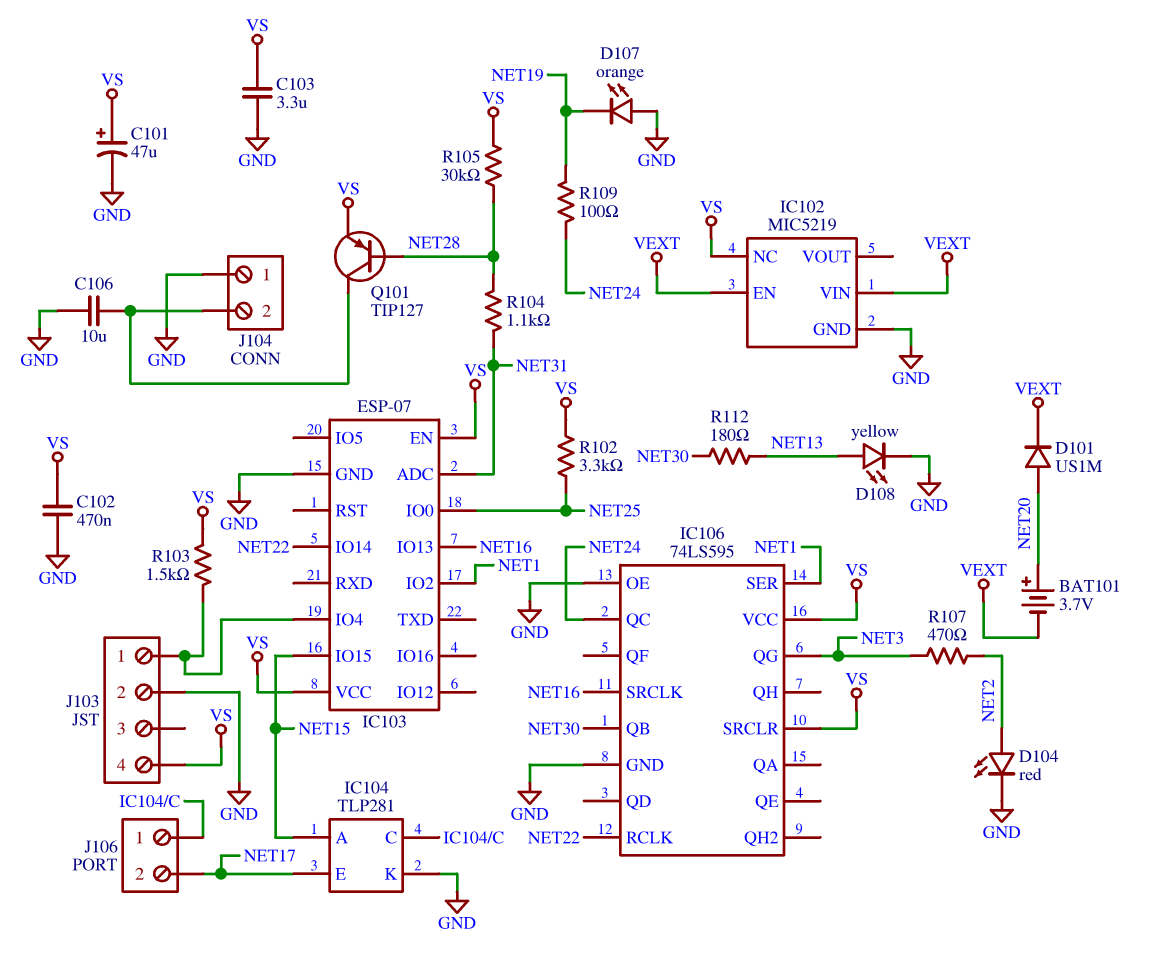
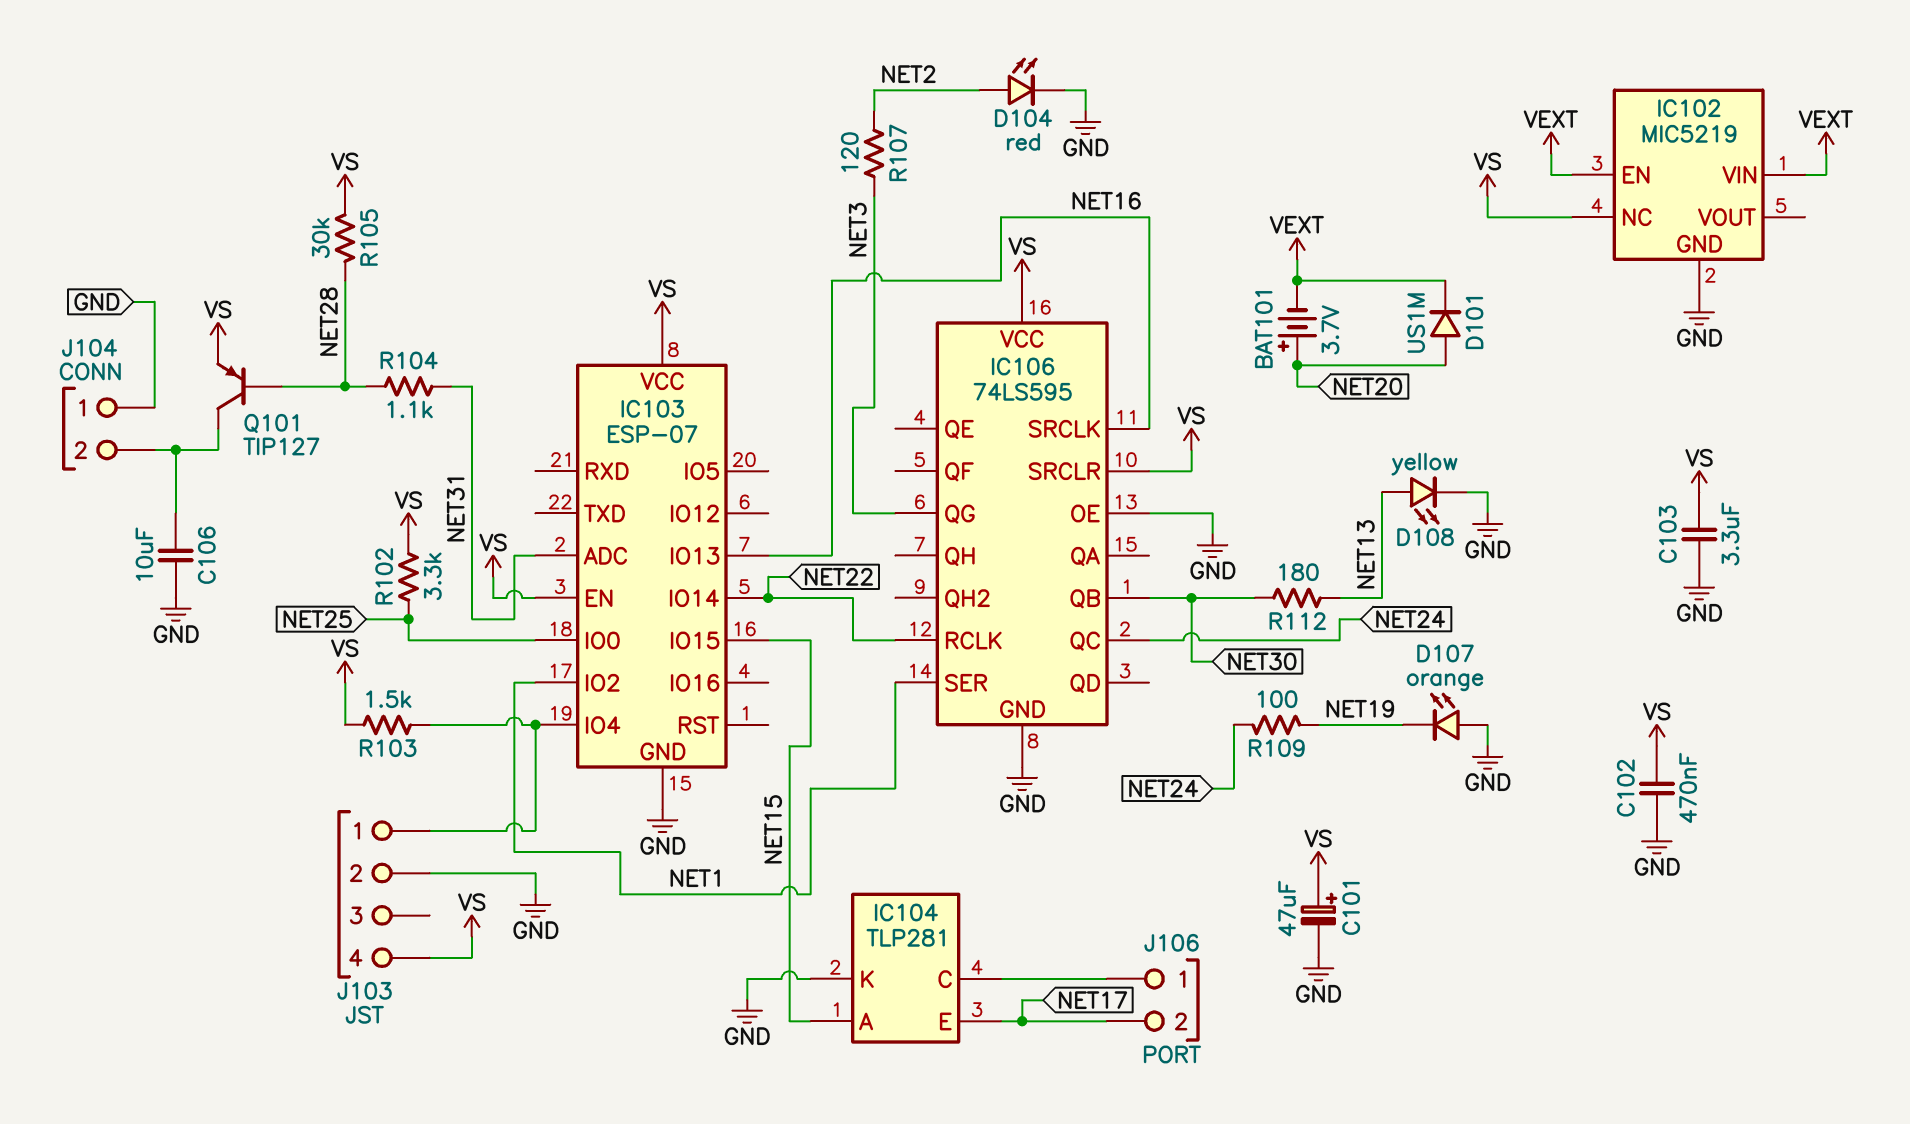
R107: 470 (NET2, NET3) -> 120 (NET2, NET3)

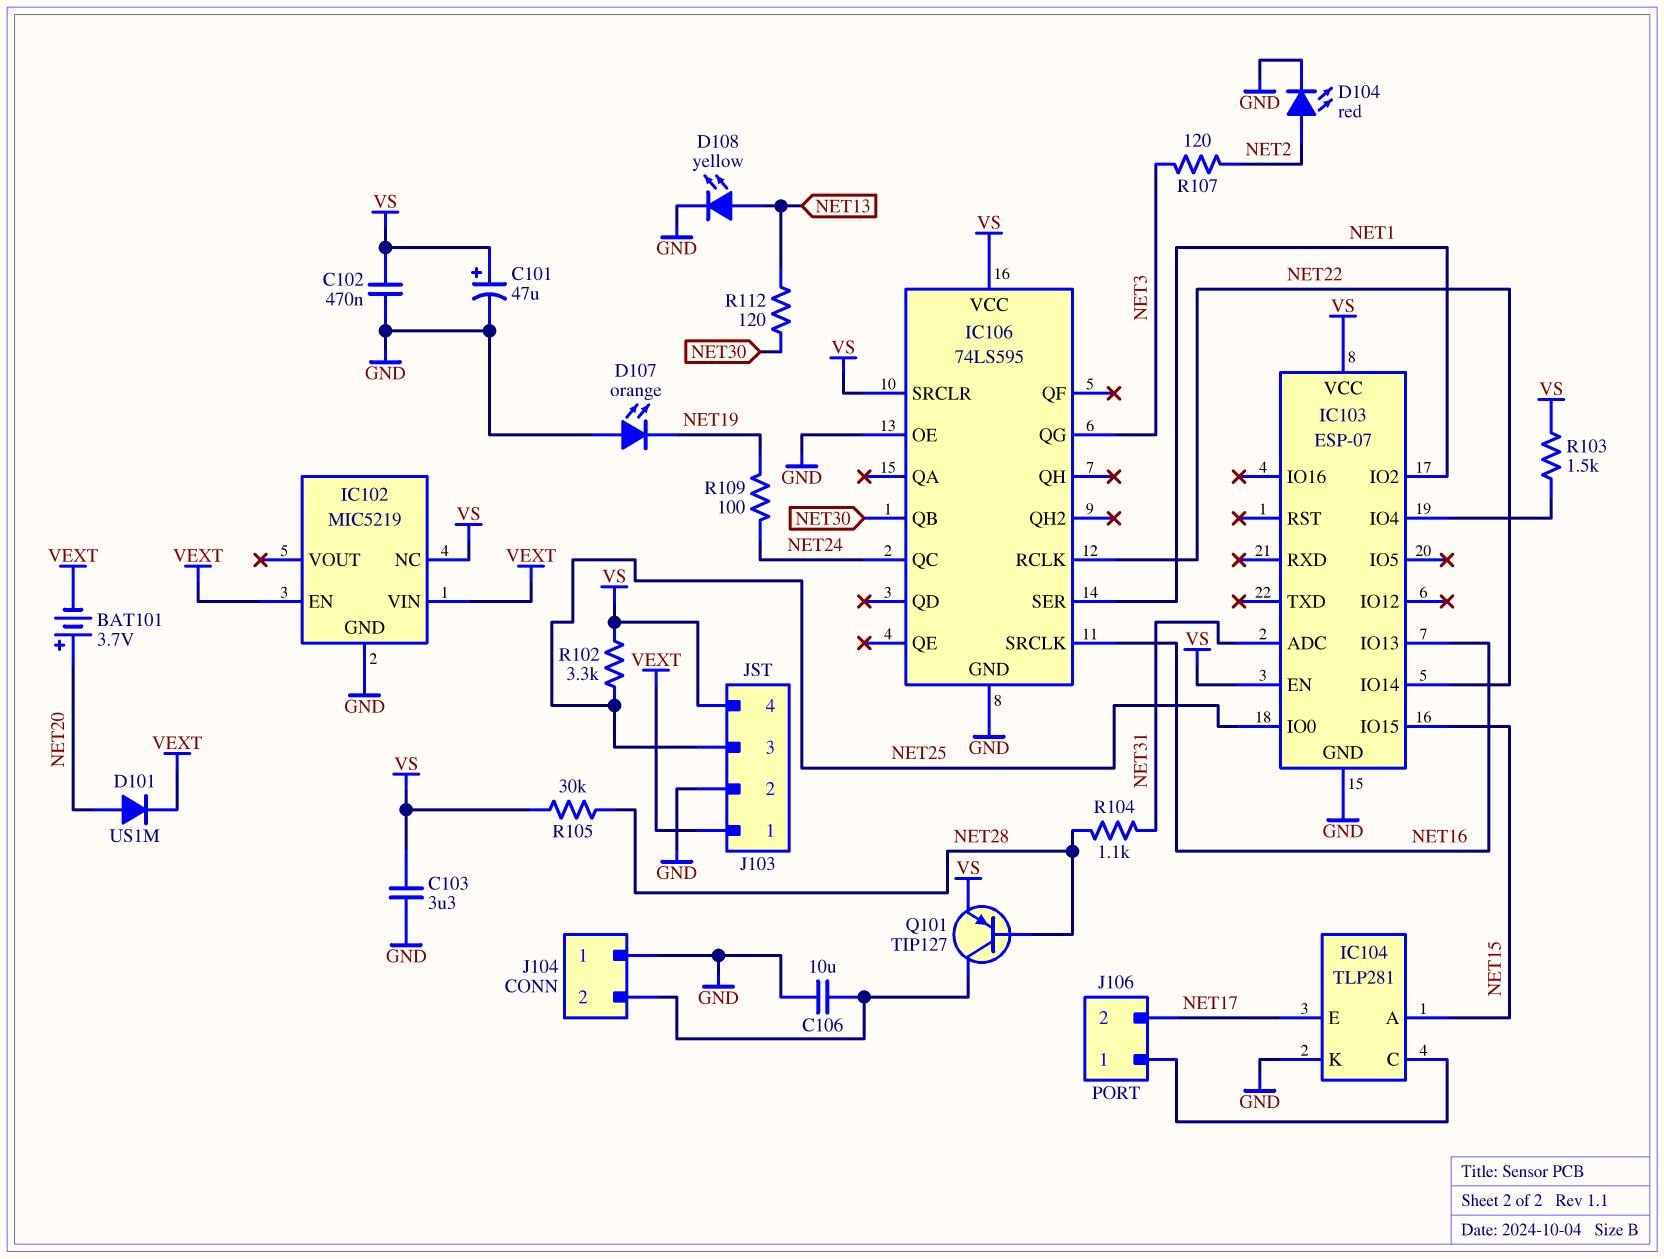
J103 pin 1: IC103/IO4 -> VEXT
J103 pin 3: none -> NET25
R112: 180 (NET13, NET30) -> 120 (NET13, NET30)

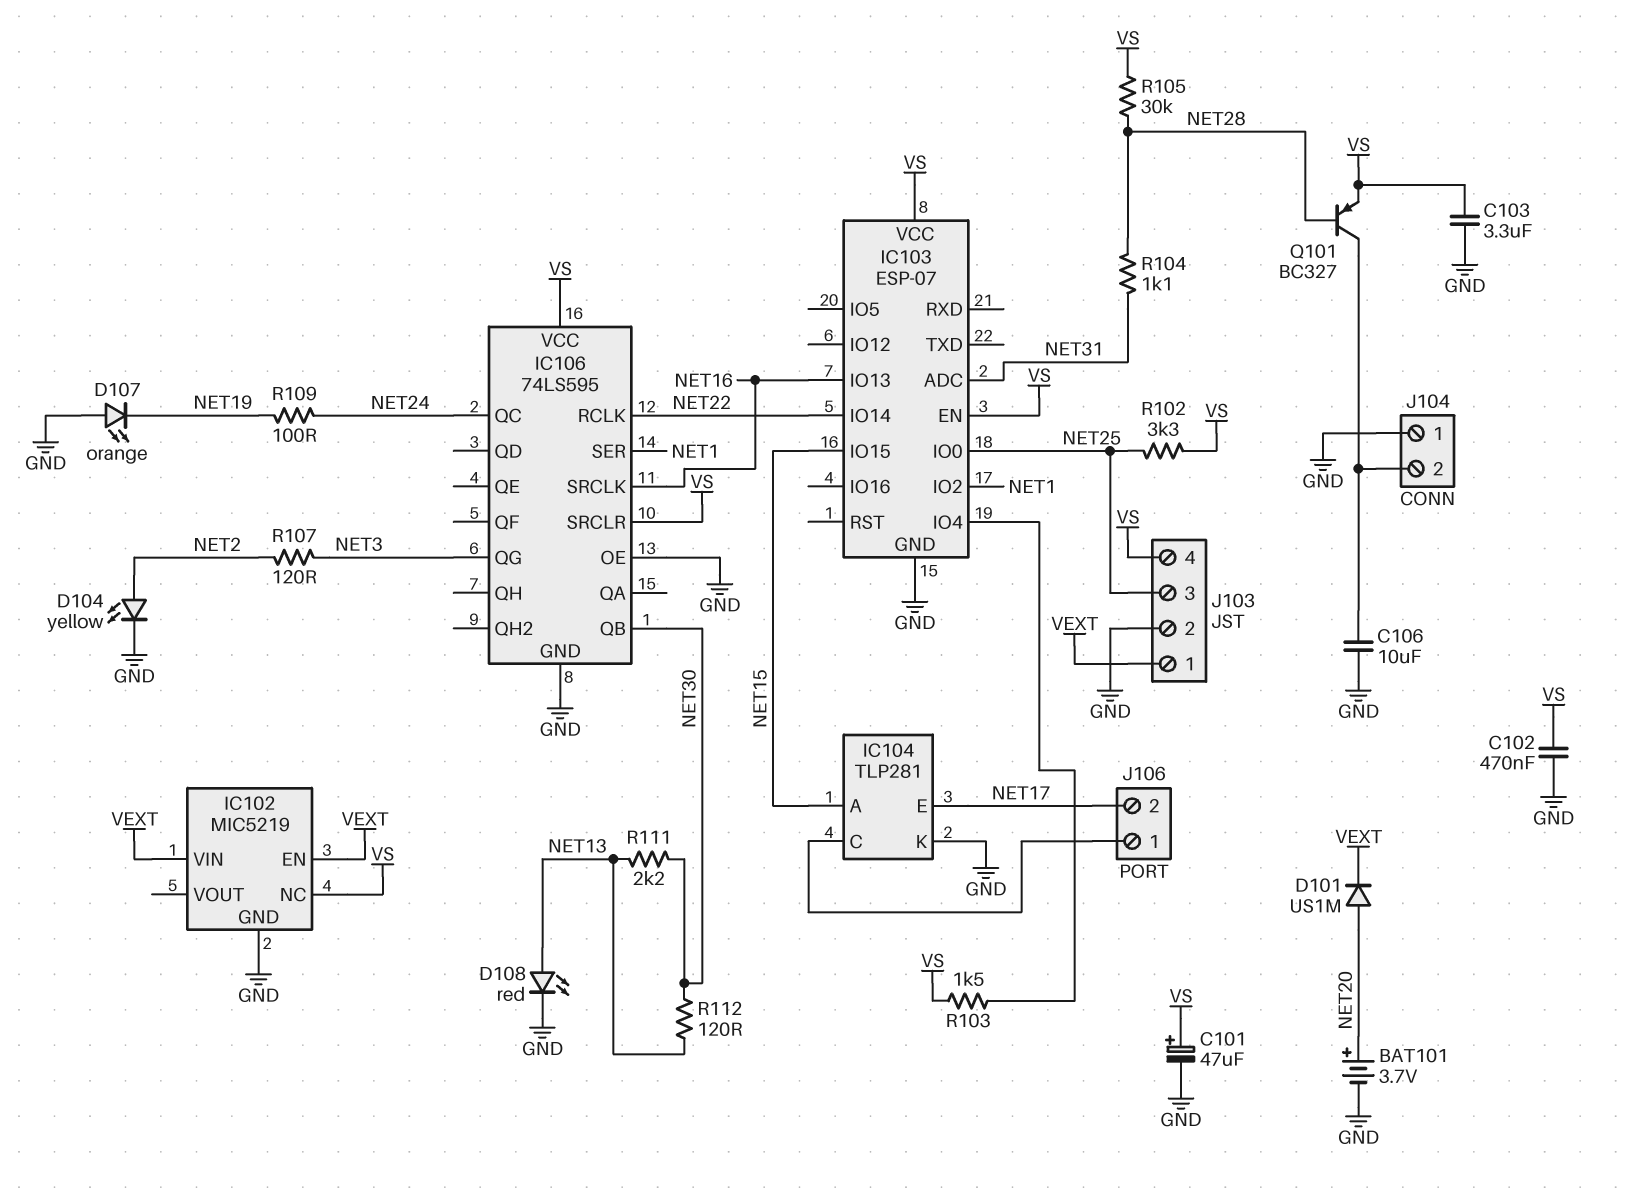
BAT101: 3.7V (plus NET20, minus VEXT) -> 3.7V (plus NET20, minus GND)
D104: LED red (A NET2, K GND) -> LED yellow (A NET2, K GND)
D108: LED yellow (A NET13, K GND) -> LED red (A NET13, K GND)
Q101: PNP TIP127 (B NET28, C J104/2, E VS) -> PNP BC327 (B NET28, C J104/2, E VS)
R111: none -> 2.2k (NET13, NET30)

